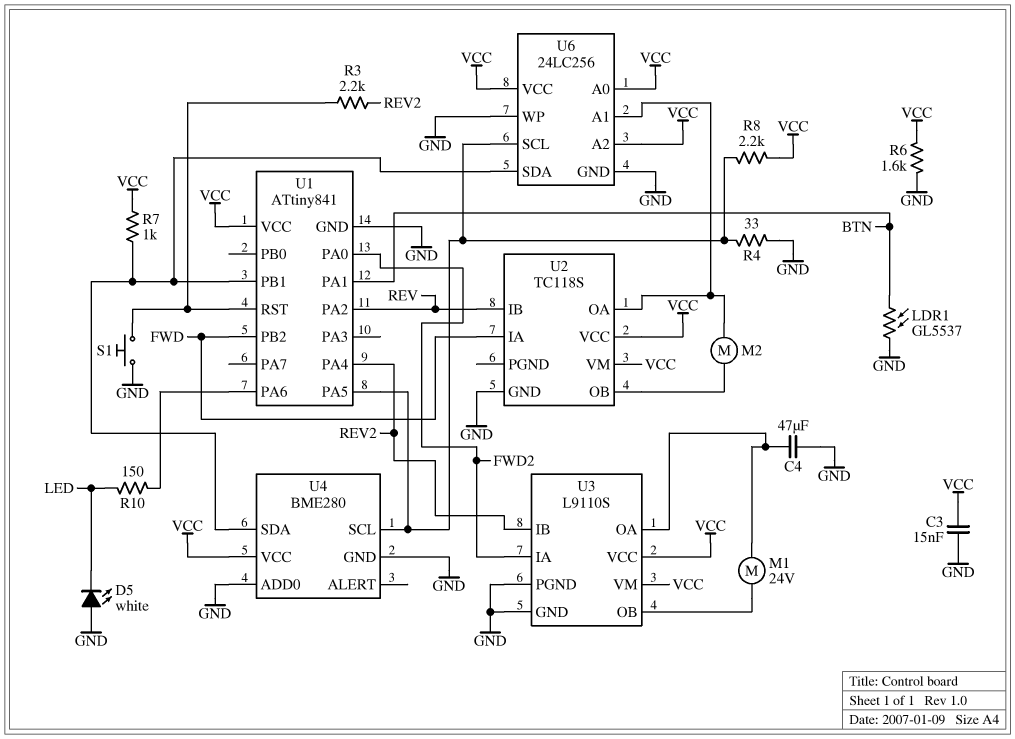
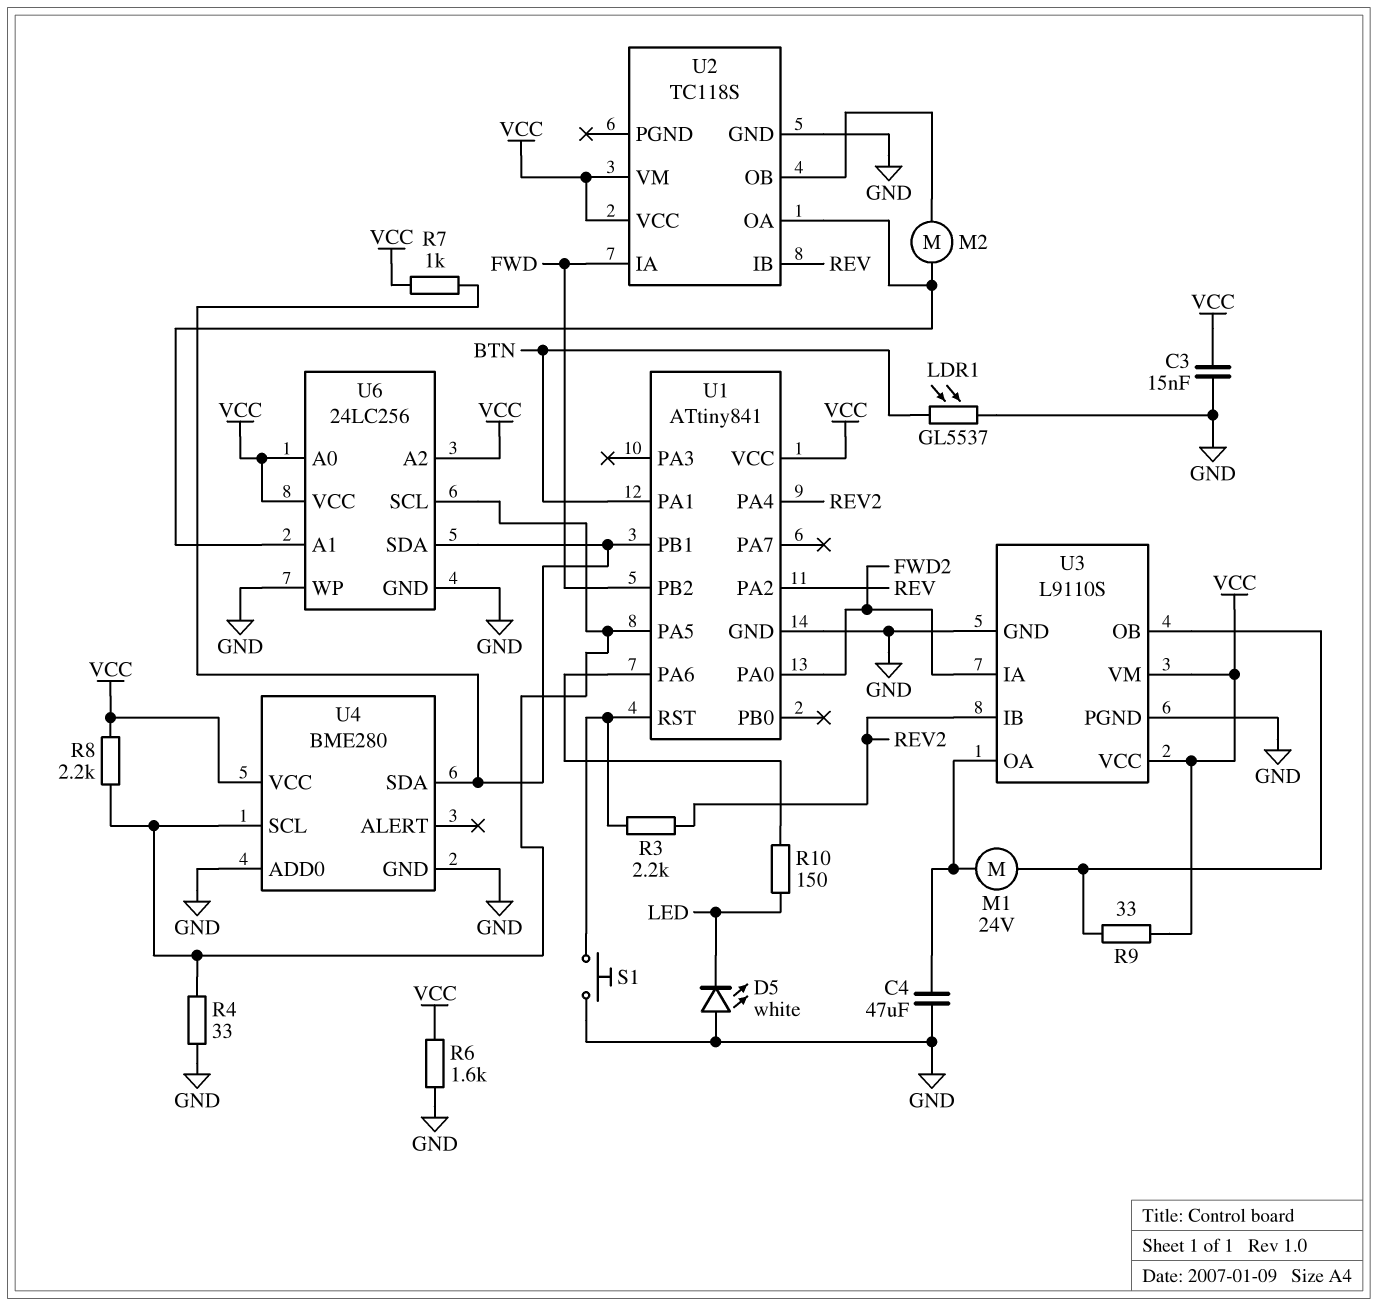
R9: none -> 33 (U3/OB, VCC)

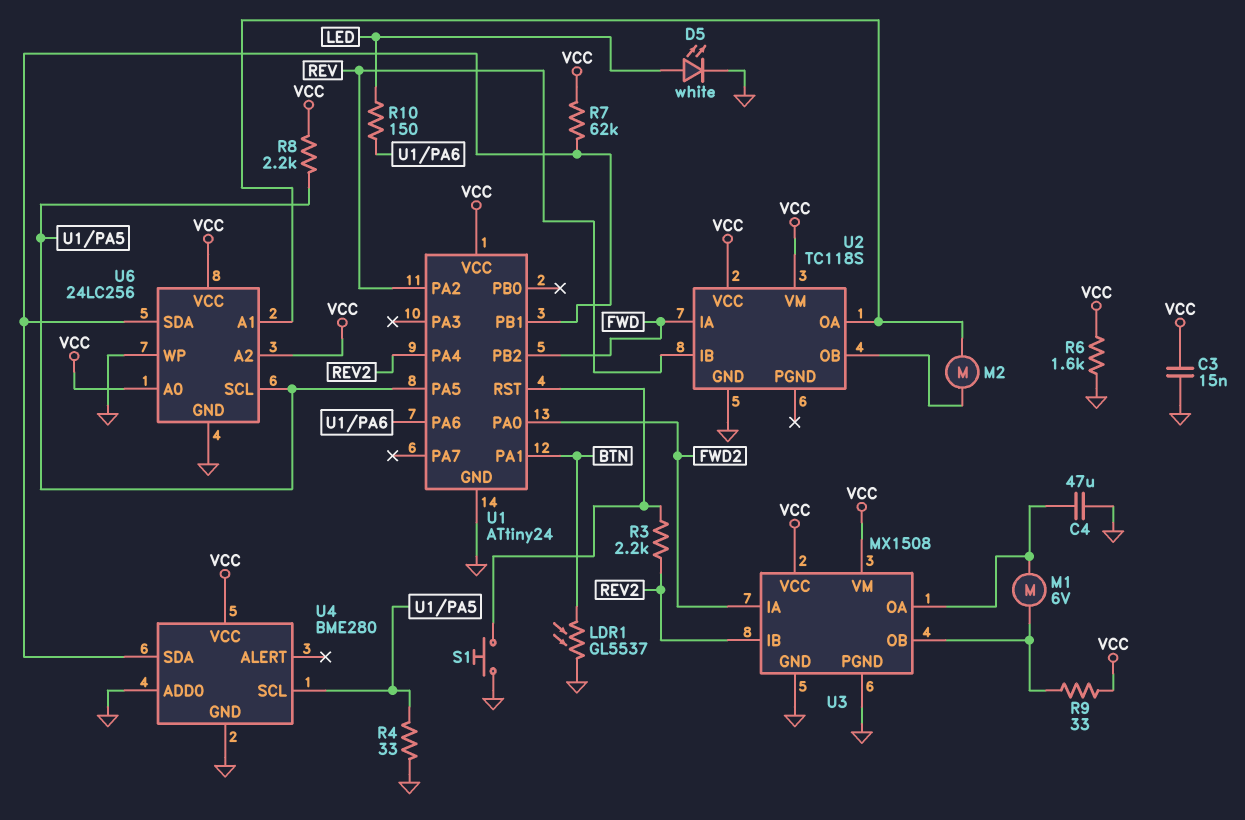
D5: LED white (A GND, K LED) -> LED white (A LED, K GND)
M1: motor 24V (U3/OA, U3/OB) -> motor 6V (U3/OA, U3/OB)
R7: 1k (U1/PB1, VCC) -> 62k (U1/PB1, VCC)
U1: ATtiny841 -> ATtiny24
U3: L9110S -> MX1508

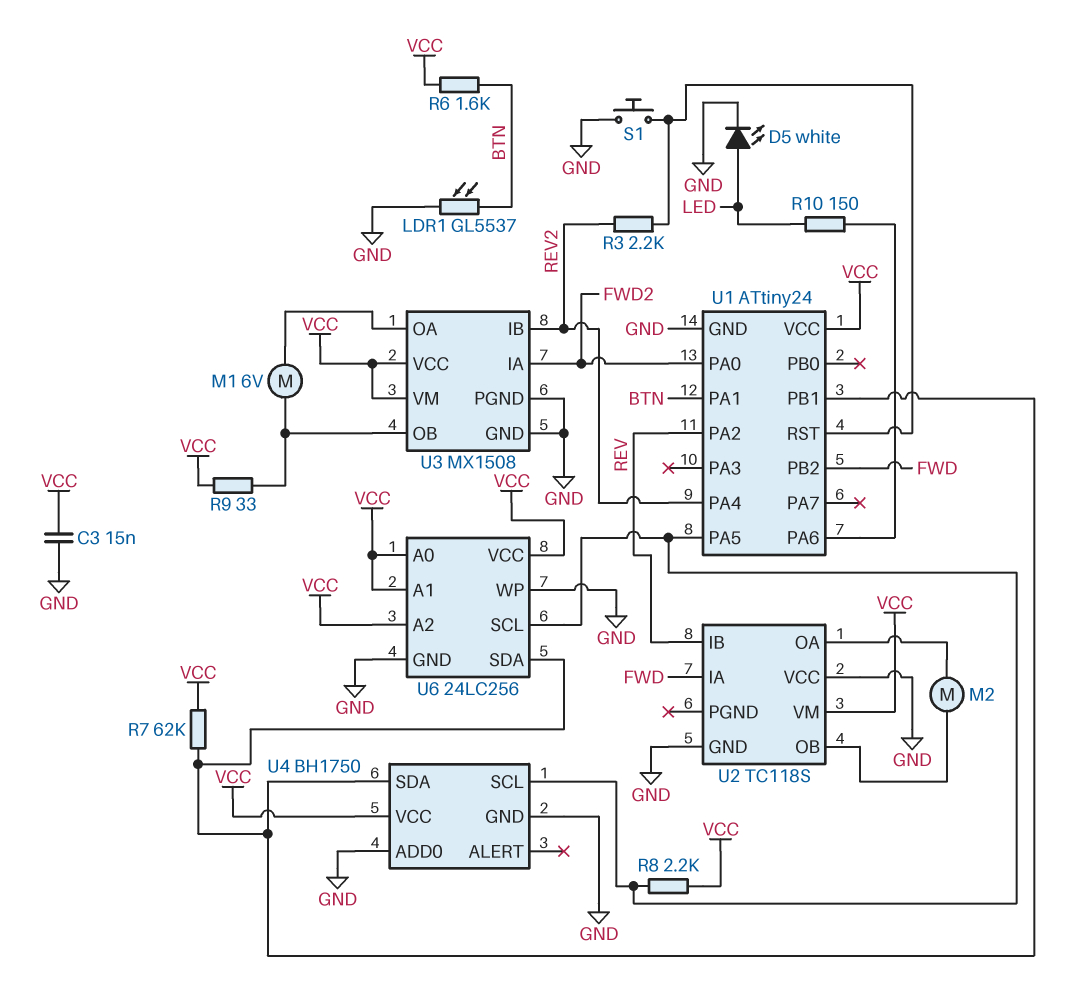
C4: 47uF (GND, U3/OA) -> none
R4: 33 (GND, U1/PA5) -> none
R6: 1.6k (GND, VCC) -> 1.6k (BTN, VCC)
U2 pin VCC: VCC -> GND
U4: BME280 -> BH1750
U6 pin A1: U2/OA -> VCC

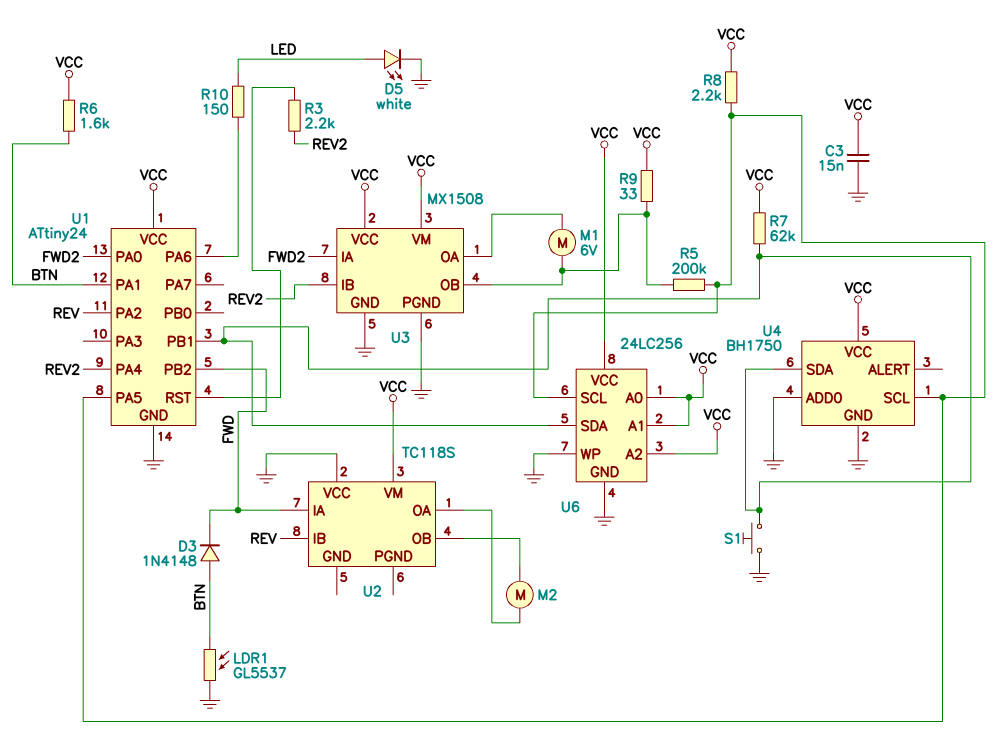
D3: none -> diode 1N4148 (A BTN, K FWD)
R5: none -> 200k (U1/PA5, U3/OB)
S1: button (GND, U1/RST) -> button (GND, U1/PB1)
U2 pin GND: GND -> none

